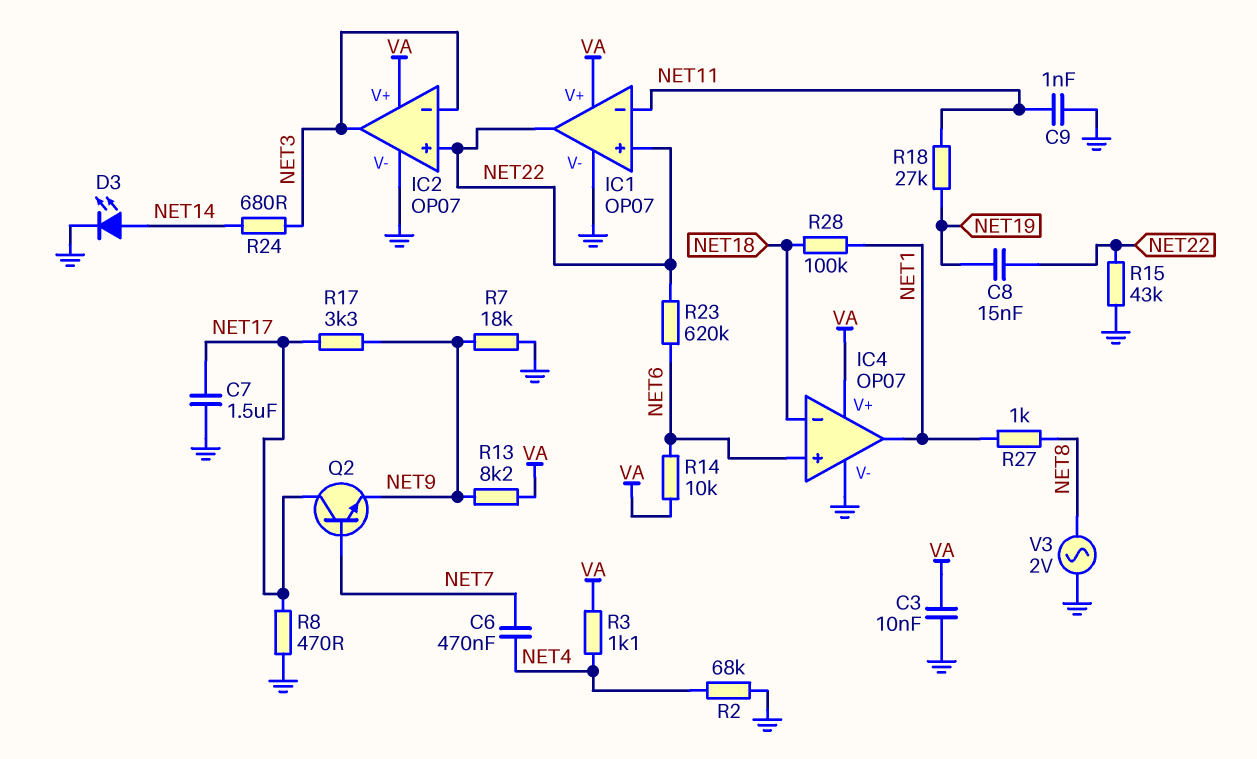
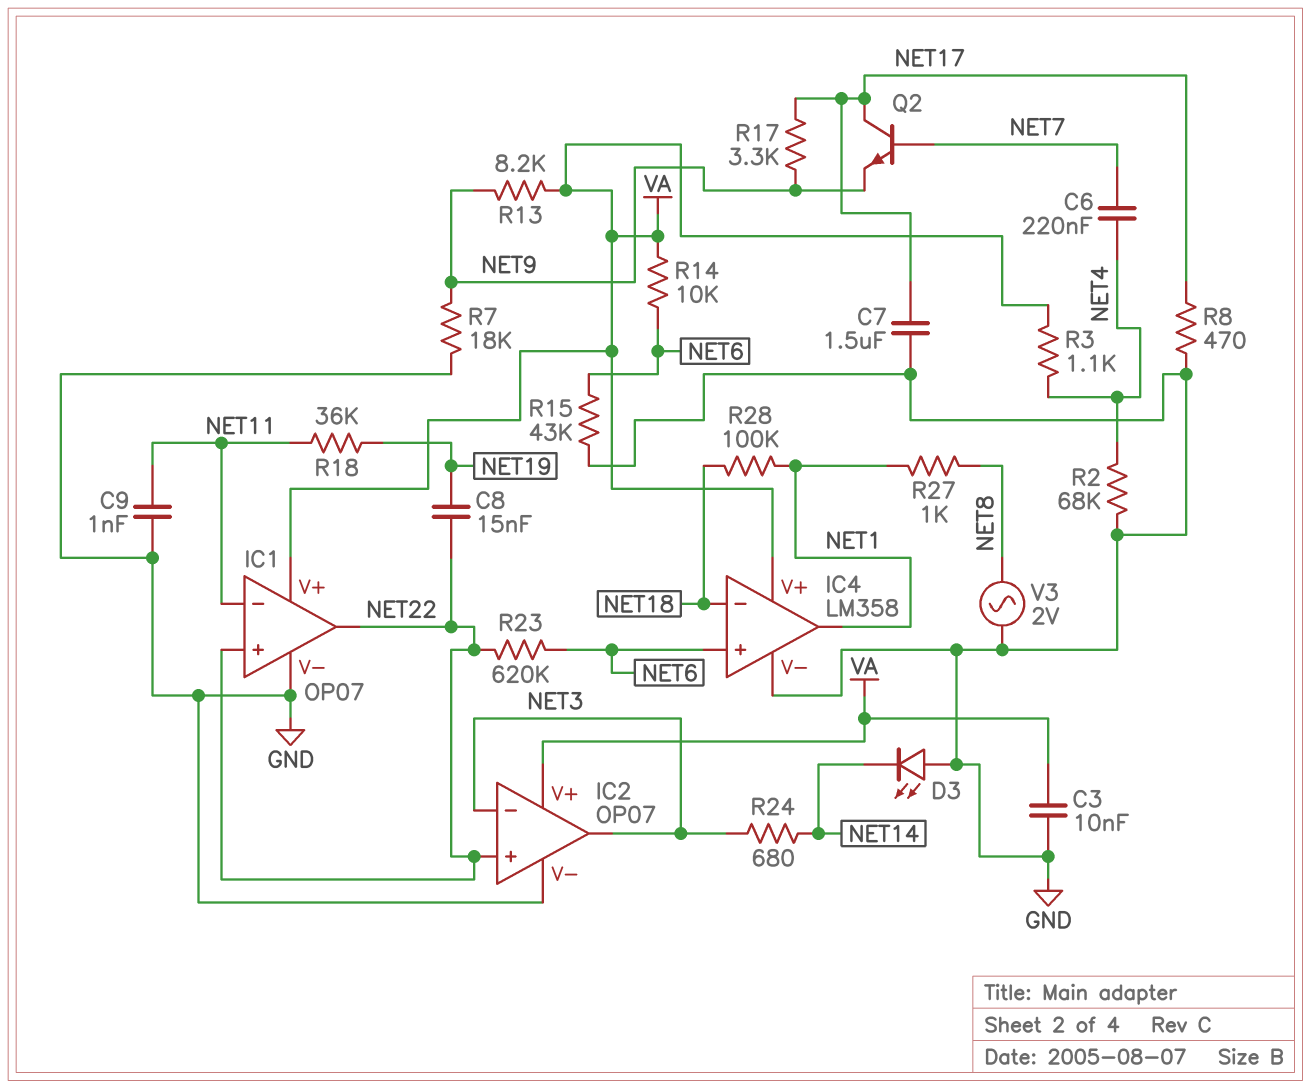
C6: 470nF (NET4, NET7) -> 220nF (NET4, NET7)
D3: LED (A NET14, K GND) -> LED (A GND, K NET14)
IC4: OP07 -> LM358
R15: 43k (GND, NET22) -> 43k (GND, NET6)
R18: 27k (NET11, NET19) -> 36k (NET11, NET19)

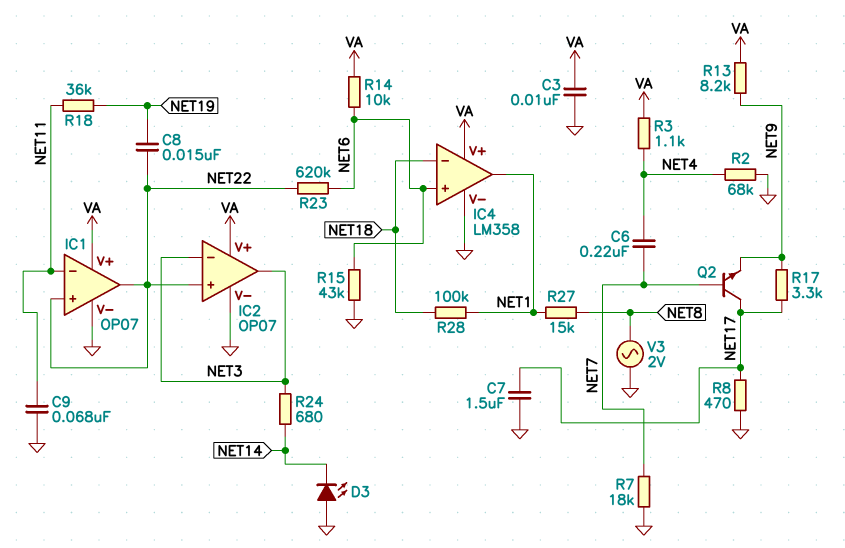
C9: 1nF (GND, NET11) -> 68nF (GND, NET11)
R7: 18k (GND, NET9) -> 18k (GND, NET7)
R27: 1k (NET1, NET8) -> 15k (NET1, NET8)

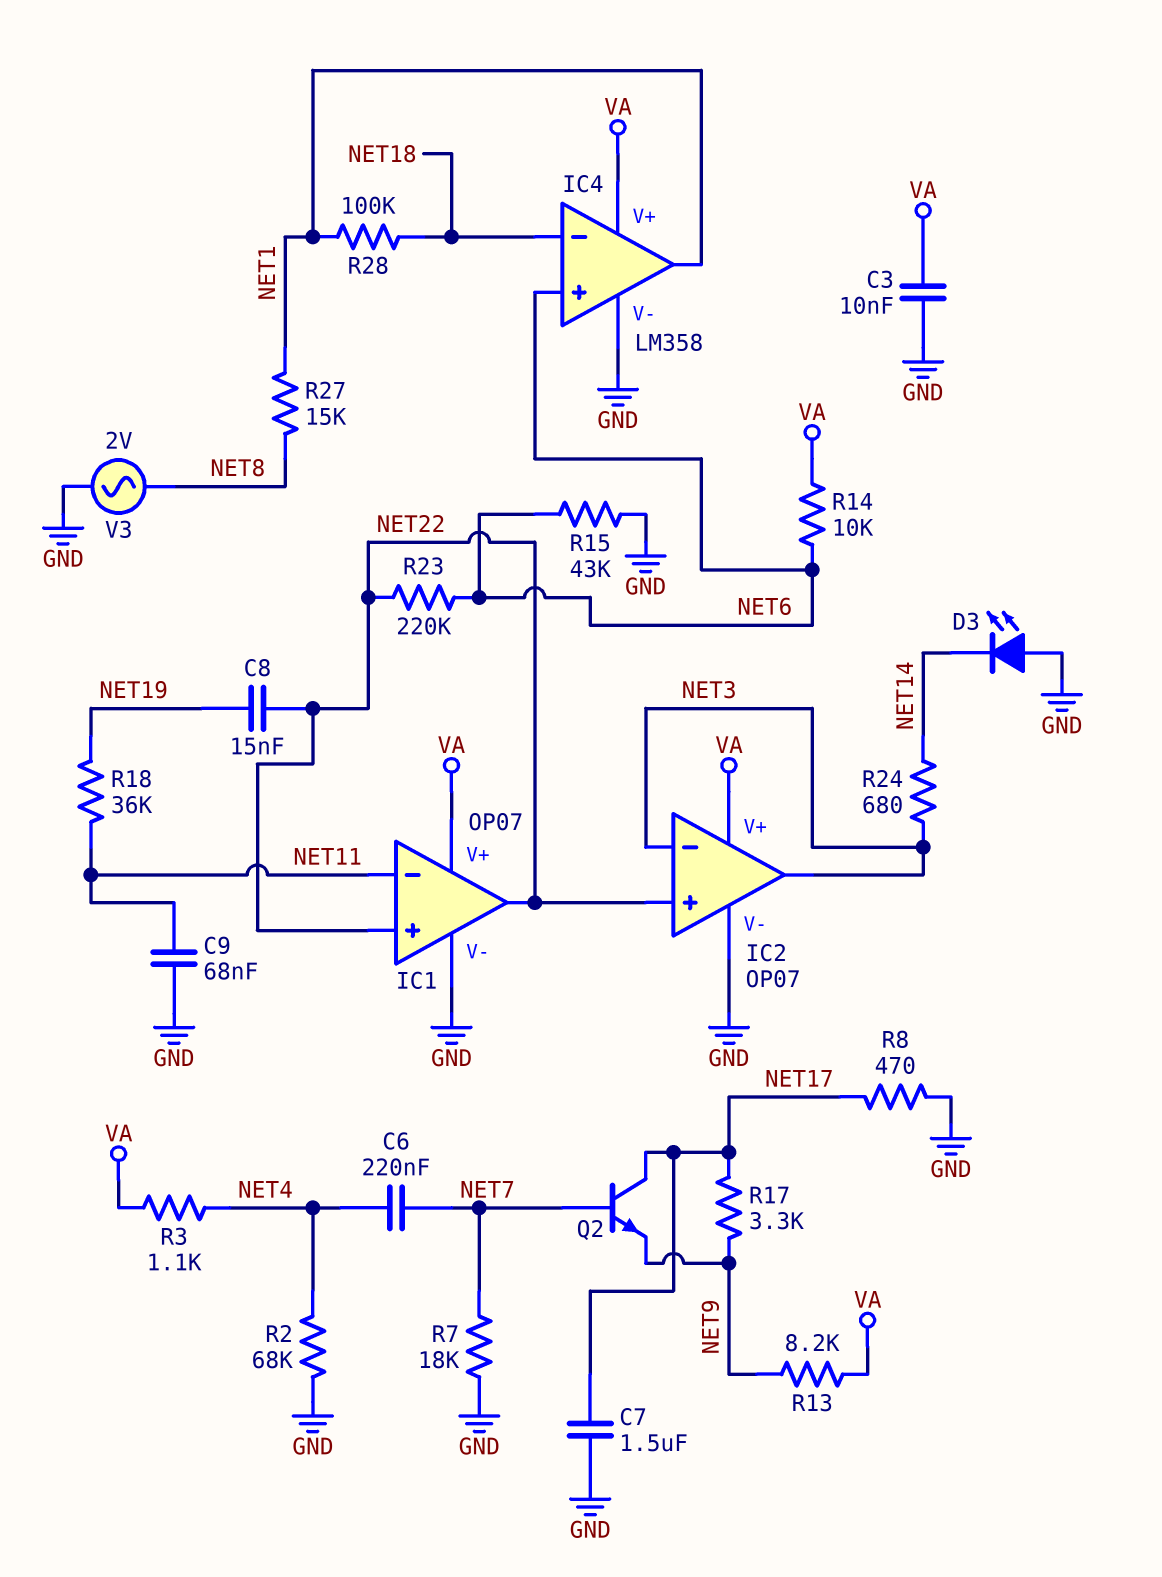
R23: 620k (NET6, NET22) -> 220k (NET6, NET22)

